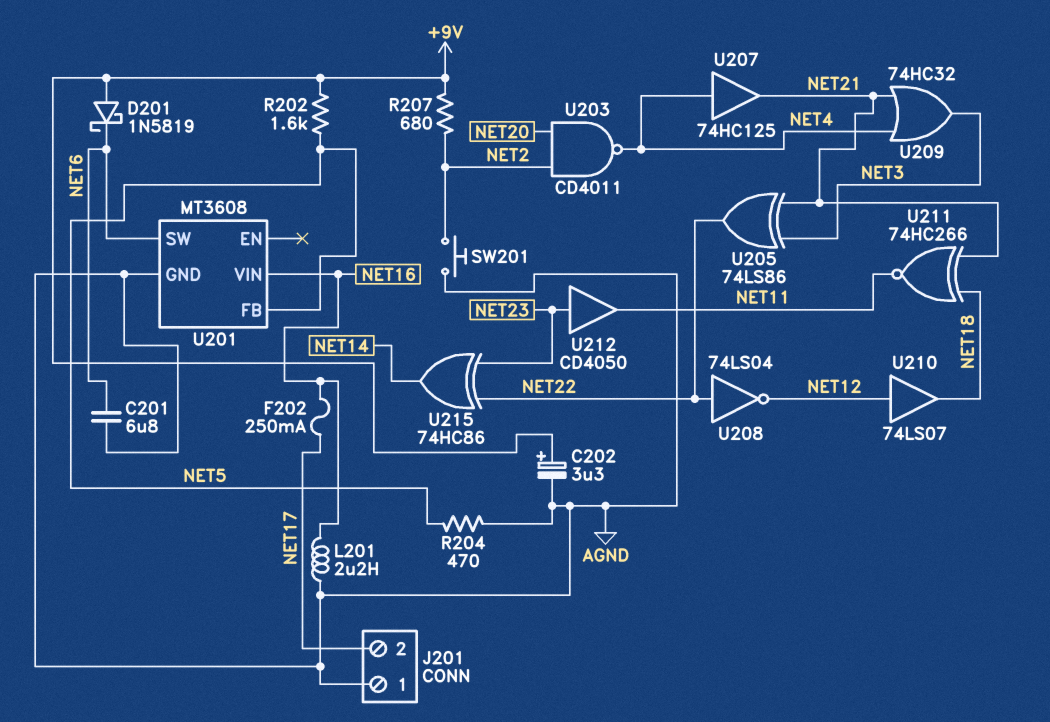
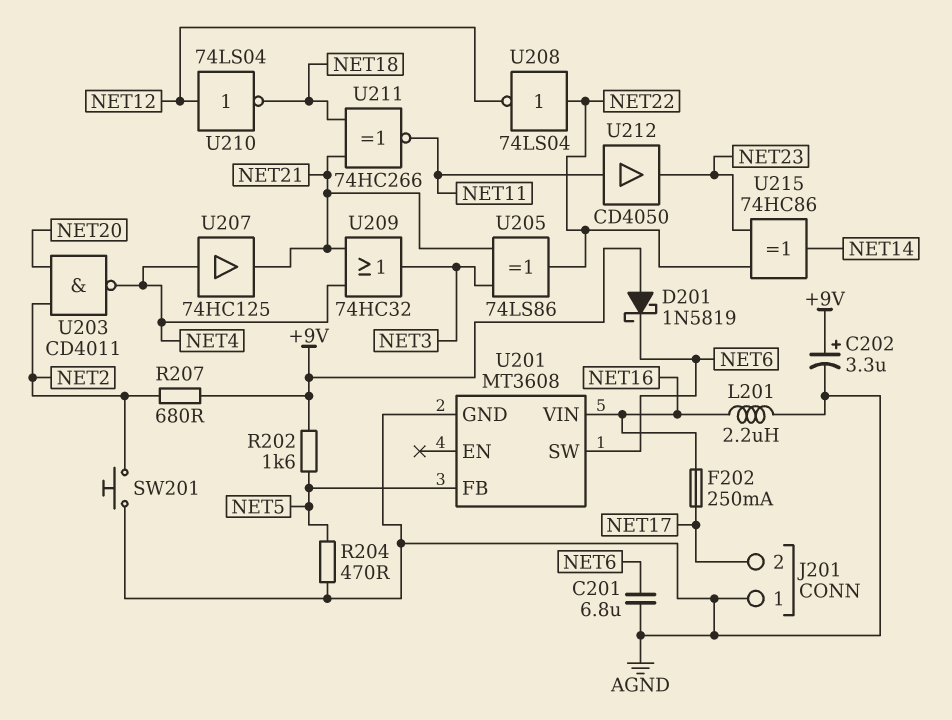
U210: buffer 74LS07 (in NET12, out NET18) -> NOT 74LS04 (in NET12, out NET18)
U212: buffer CD4050 (in NET23, out NET11) -> buffer CD4050 (in NET11, out NET23)

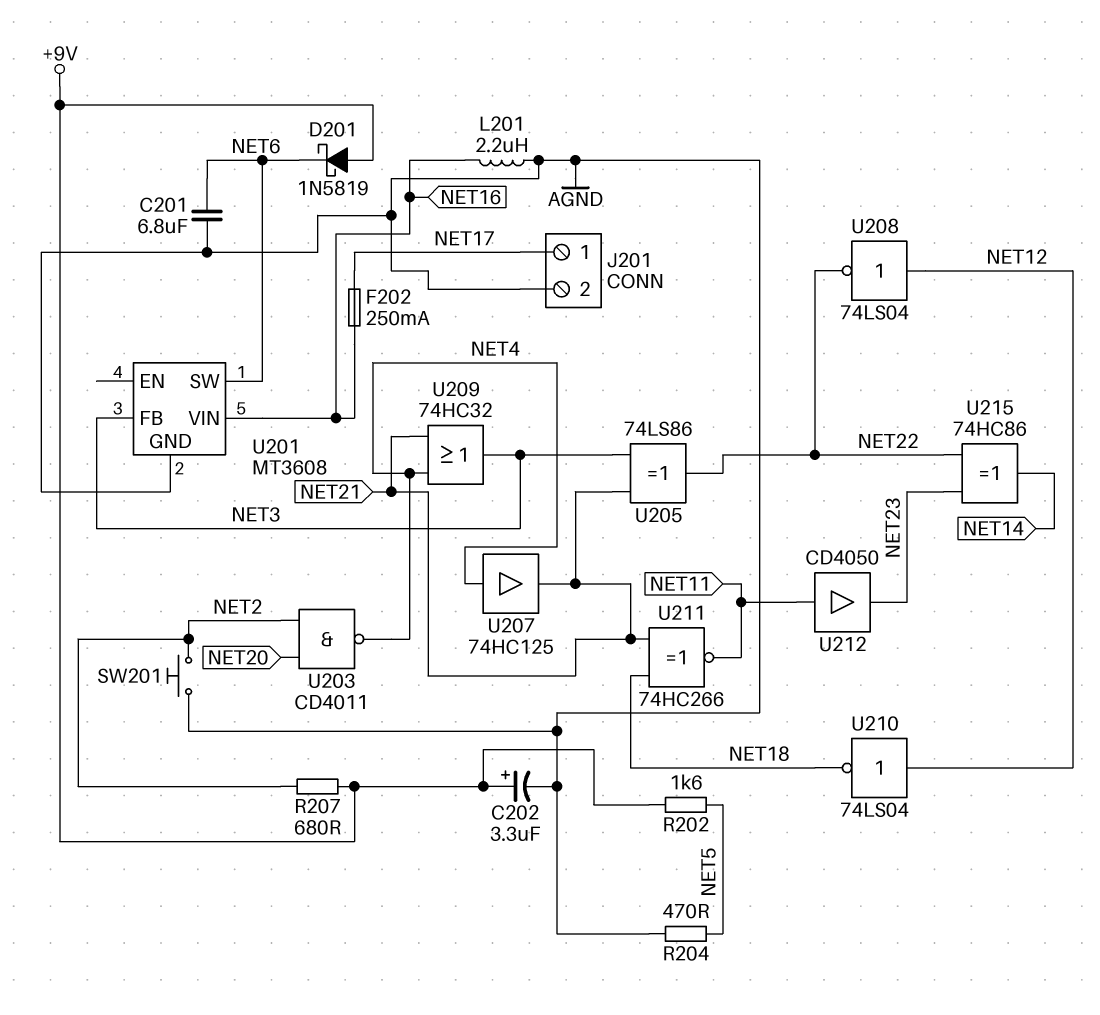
J201 pin 1: AGND -> NET17
J201 pin 2: NET17 -> AGND
U201 pin FB: NET5 -> NET3
U208: NOT 74LS04 (in NET22, out NET12) -> NOT 74LS04 (in NET12, out NET22)

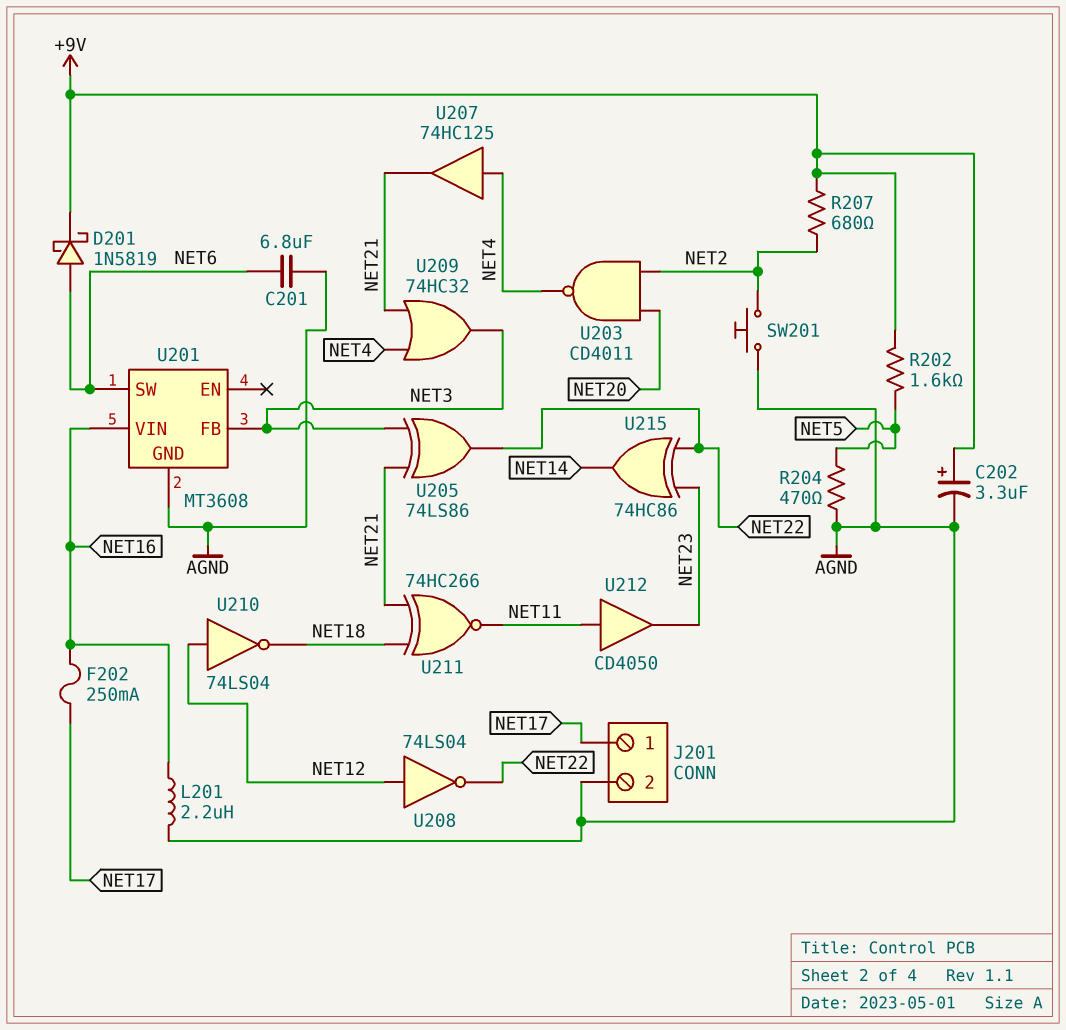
D201: schottky 1N5819 (A +9V, K NET6) -> schottky 1N5819 (A NET6, K +9V)

